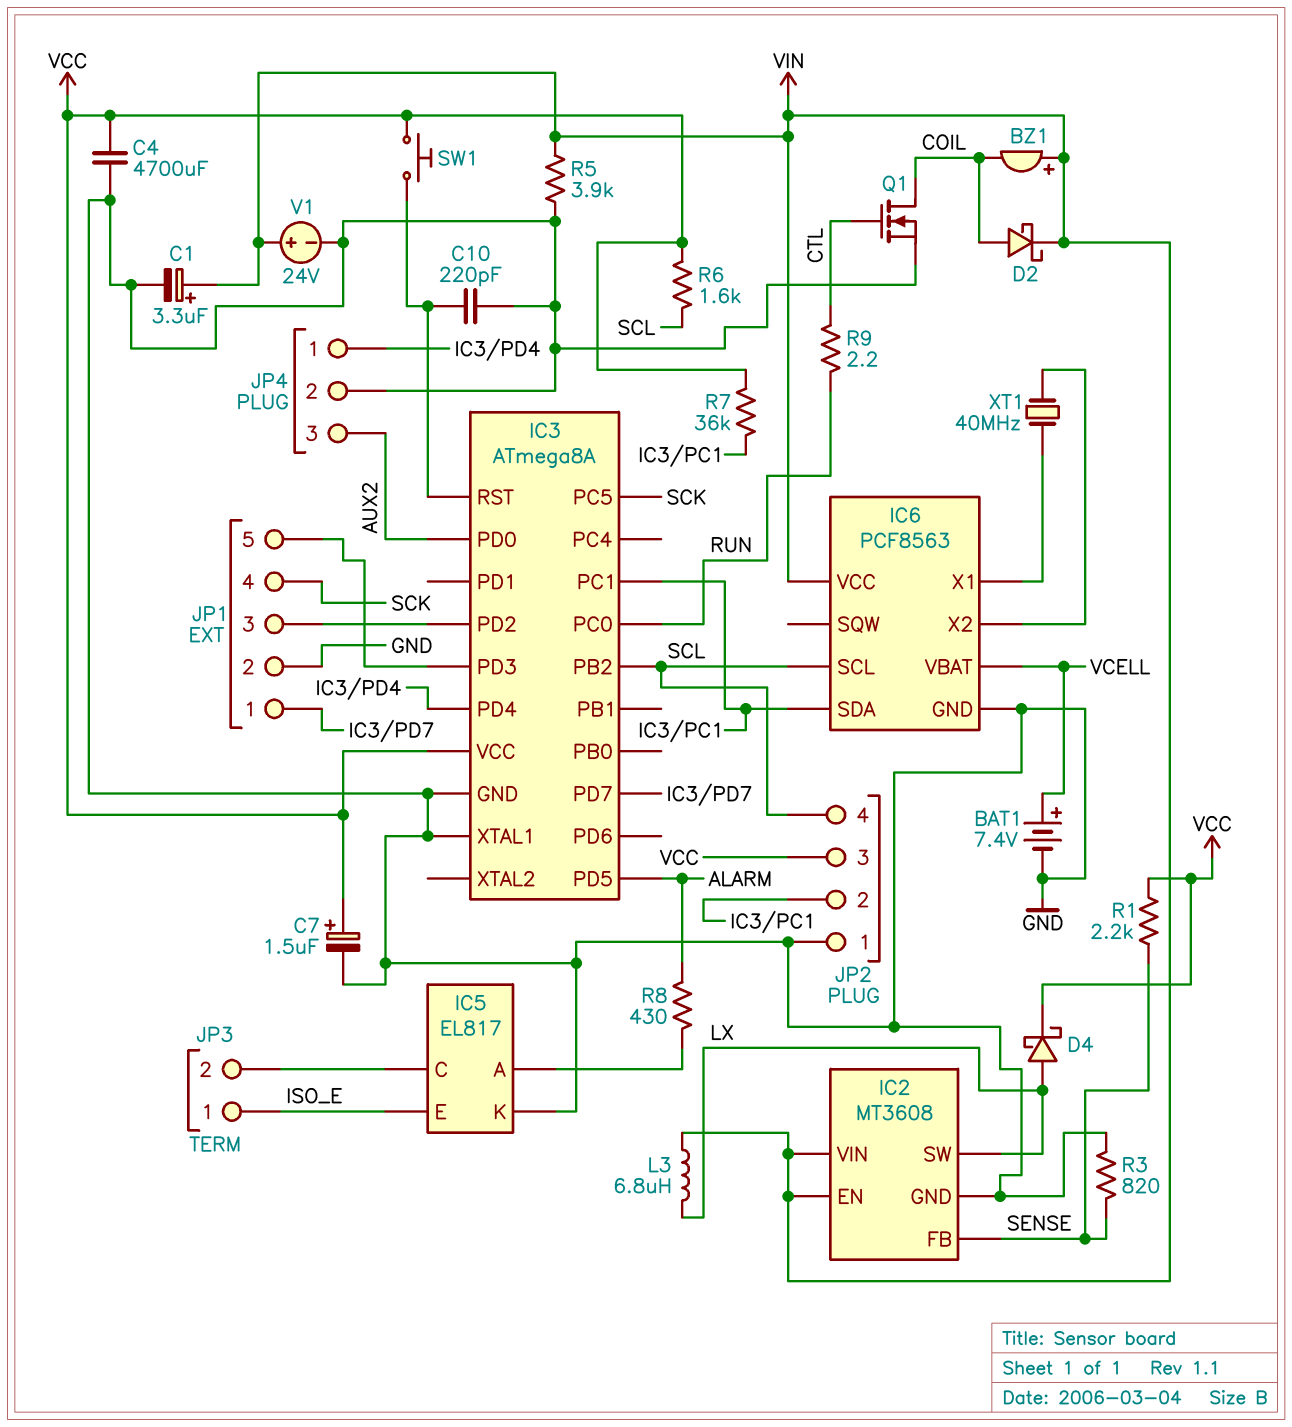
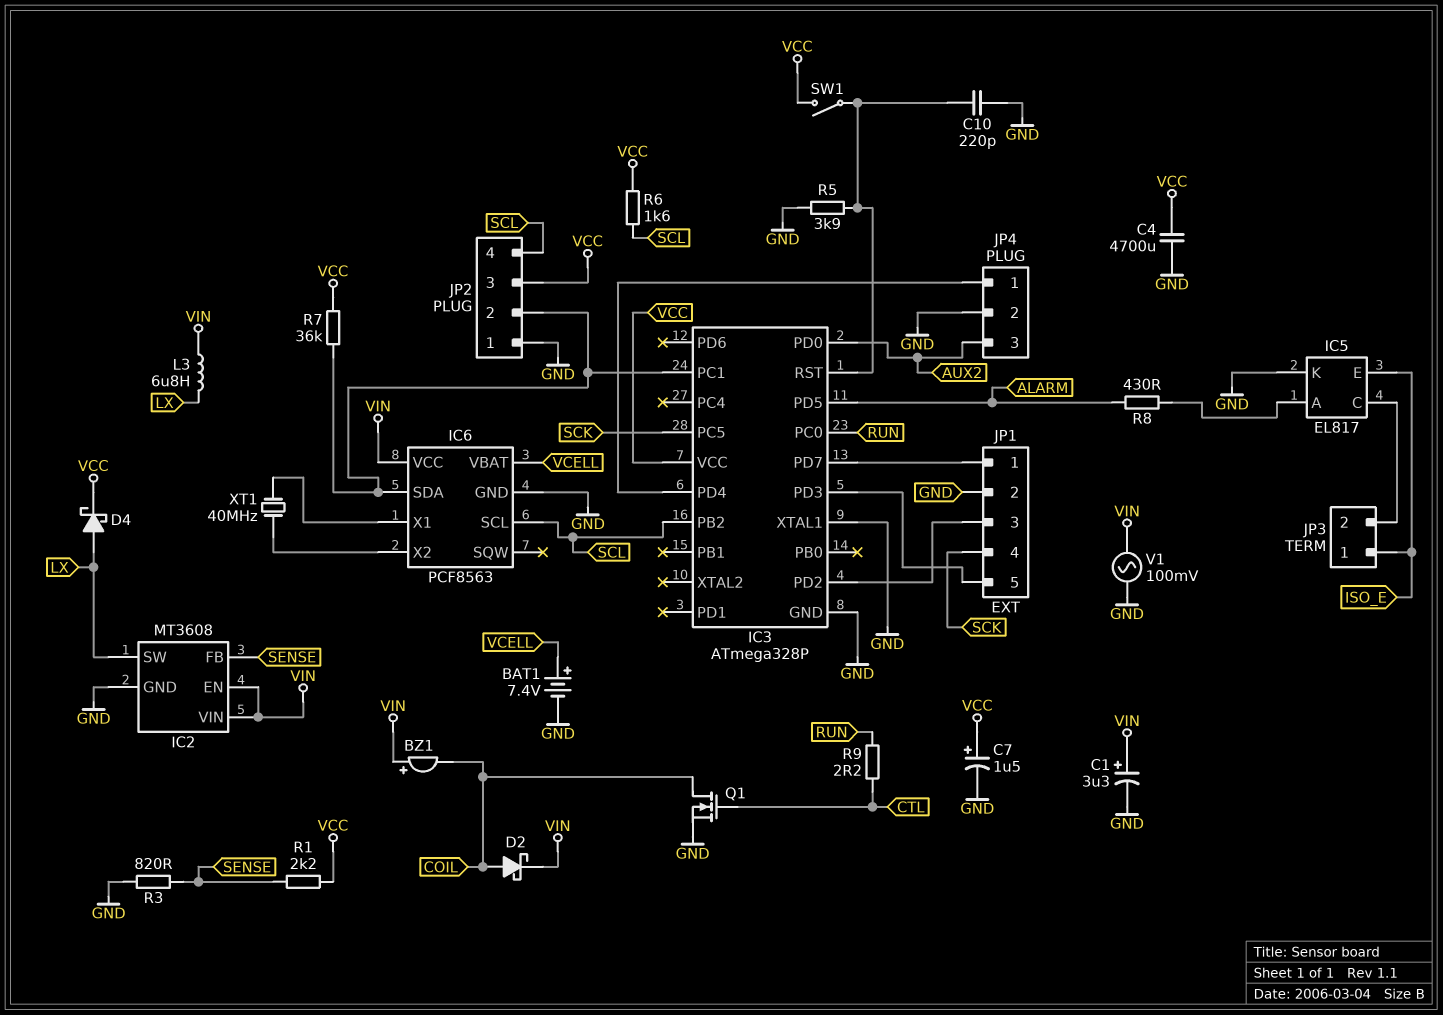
IC3: ATmega8A -> ATmega328P
R5: 3.9k (GND, VIN) -> 3.9k (GND, IC3/RST)
SW1: button (IC3/RST, VCC) -> switch (IC3/RST, VCC)
V1: 24V (plus VIN, minus GND) -> AC 100mV (GND, VIN)

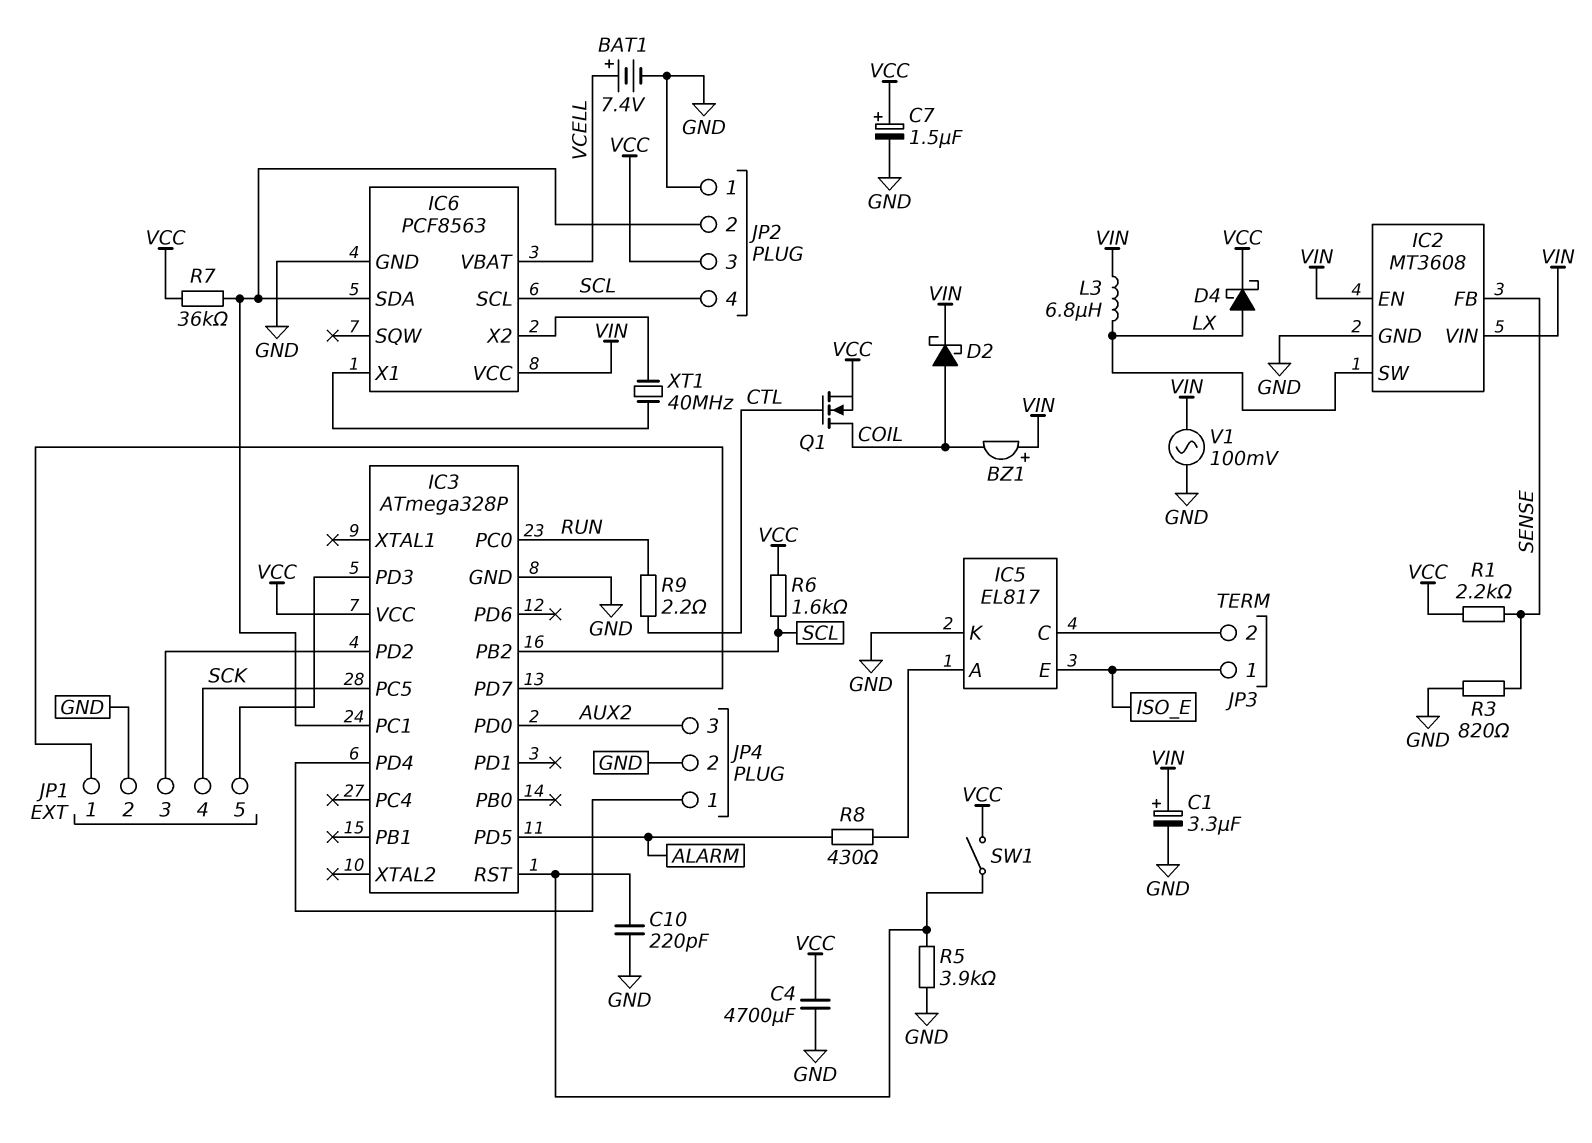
IC3 pin XTAL1: GND -> none
Q1: NMOS (G CTL, D COIL, S GND) -> NMOS (G CTL, D COIL, S VCC)

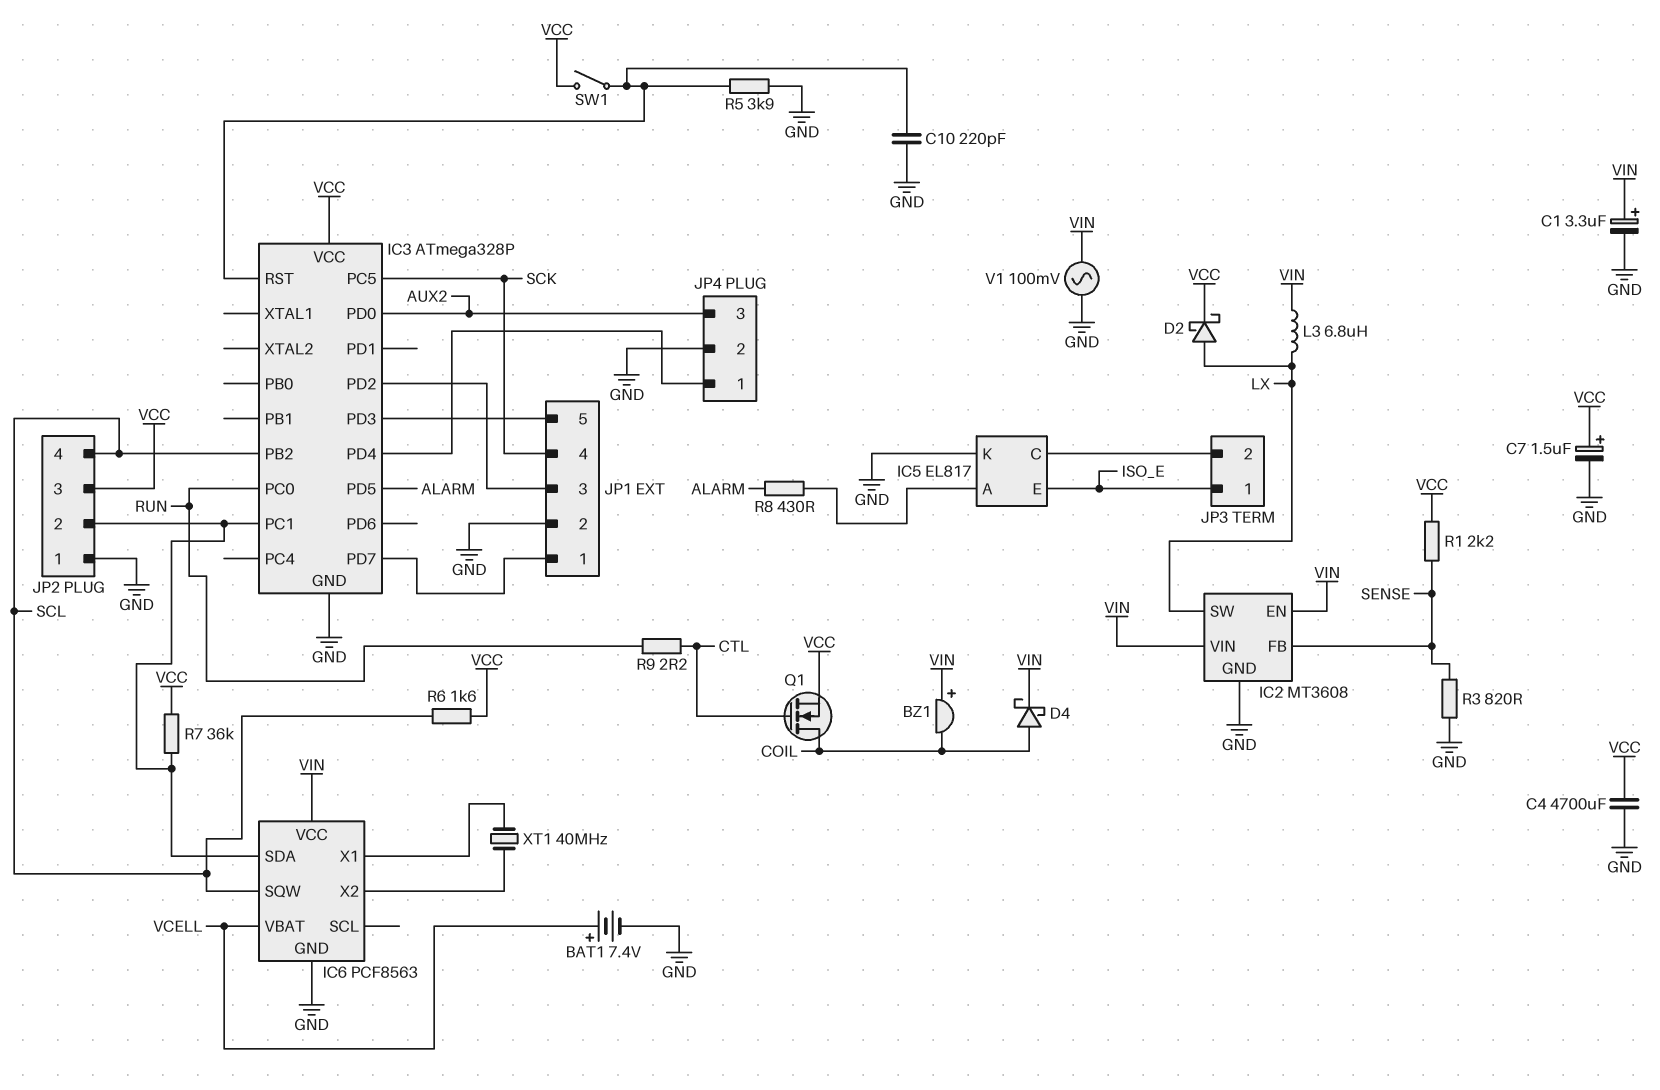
D2: schottky (A COIL, K VIN) -> schottky (A LX, K VCC)
D4: schottky (A LX, K VCC) -> schottky (A COIL, K VIN)
IC6 pin SCL: SCL -> none
IC6 pin SQW: none -> SCL

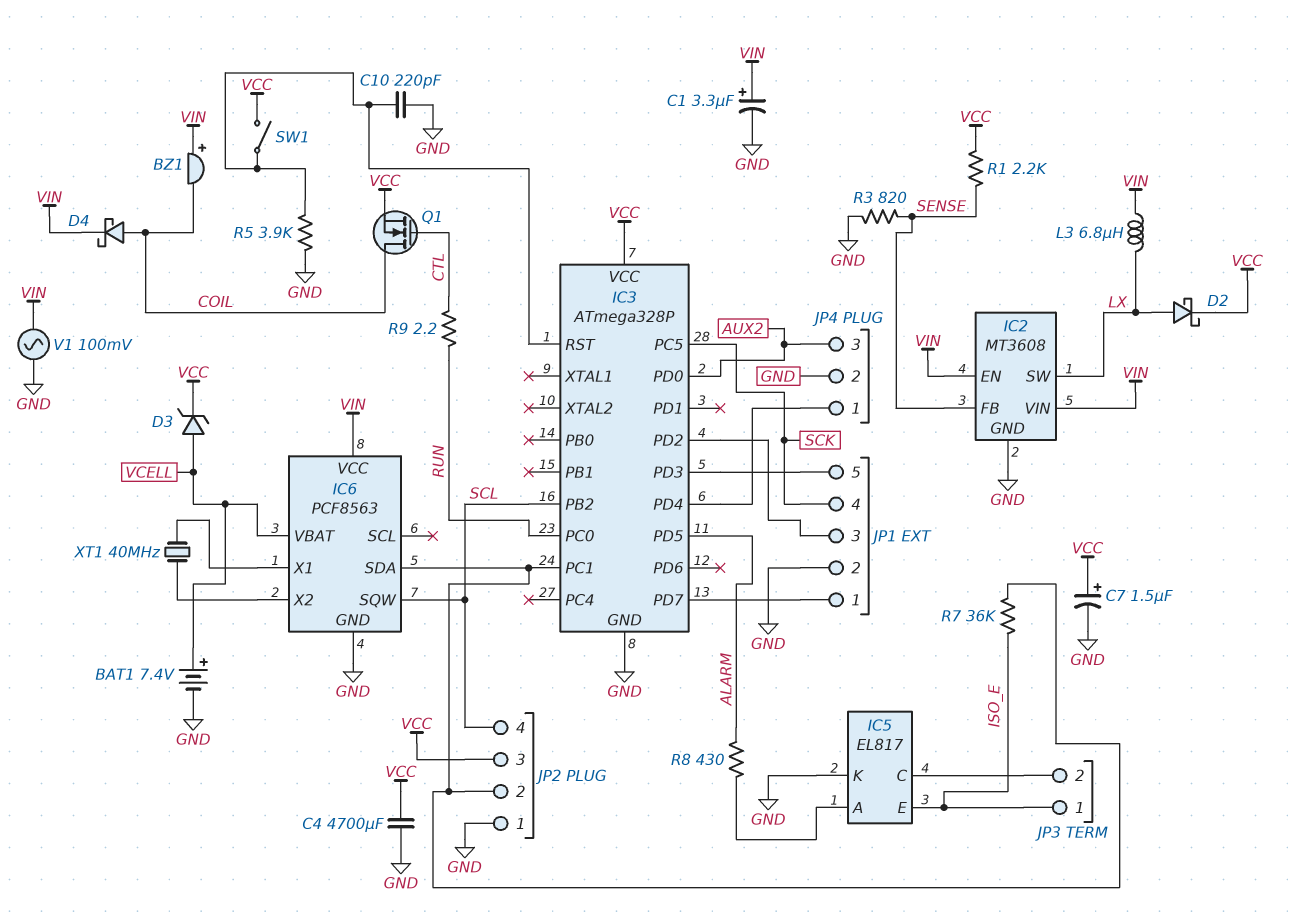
D3: none -> zener (A VCELL, K VCC)
R6: 1.6k (SCL, VCC) -> none
R7: 36k (IC3/PC1, VCC) -> 36k (IC3/PC1, ISO_E)

